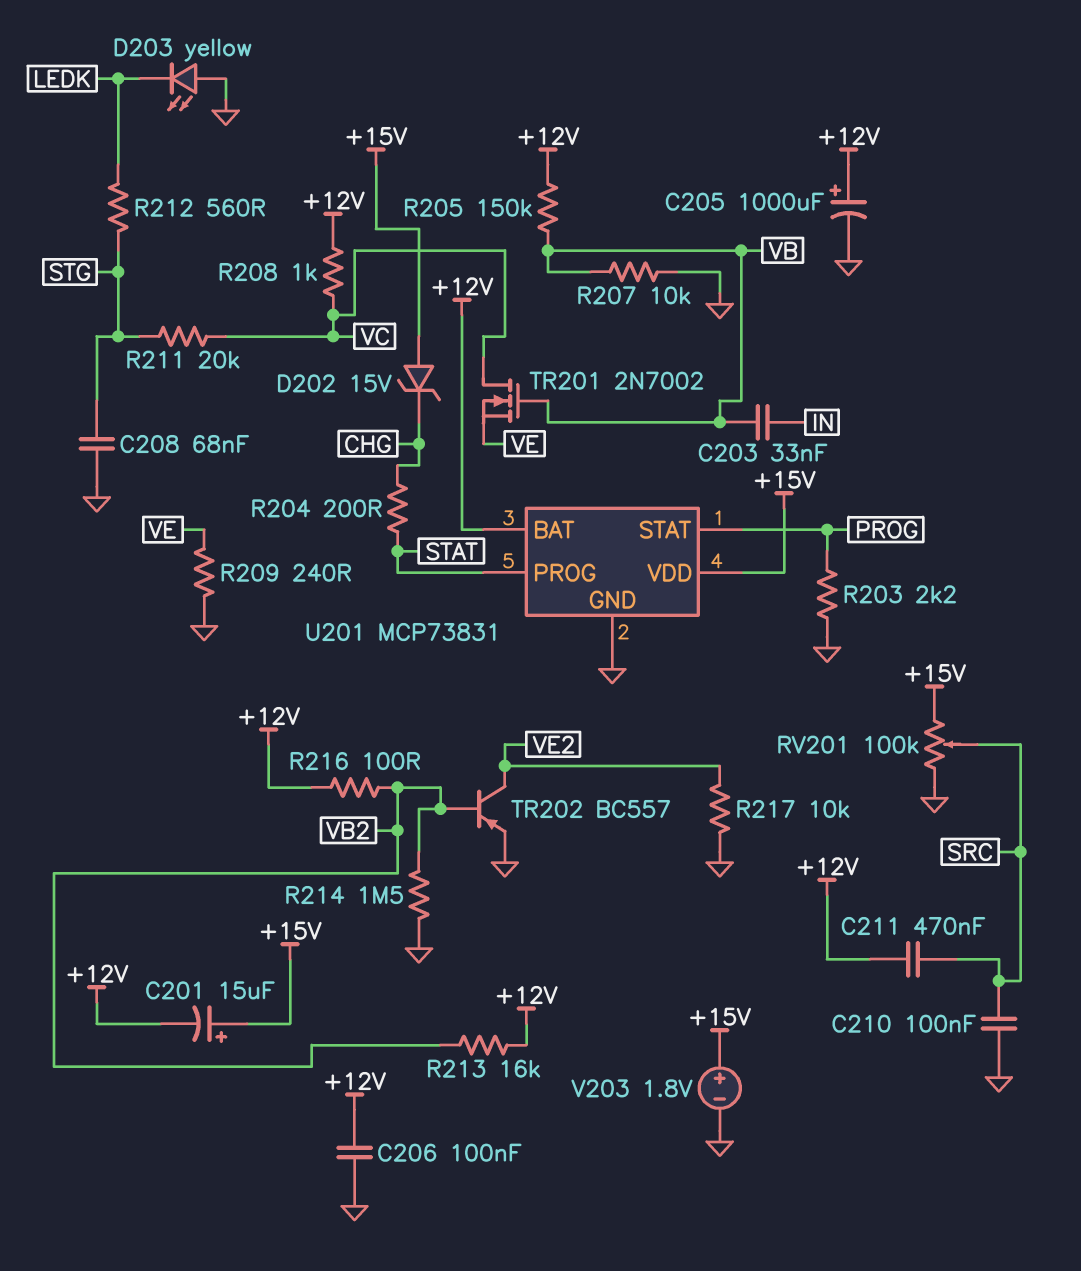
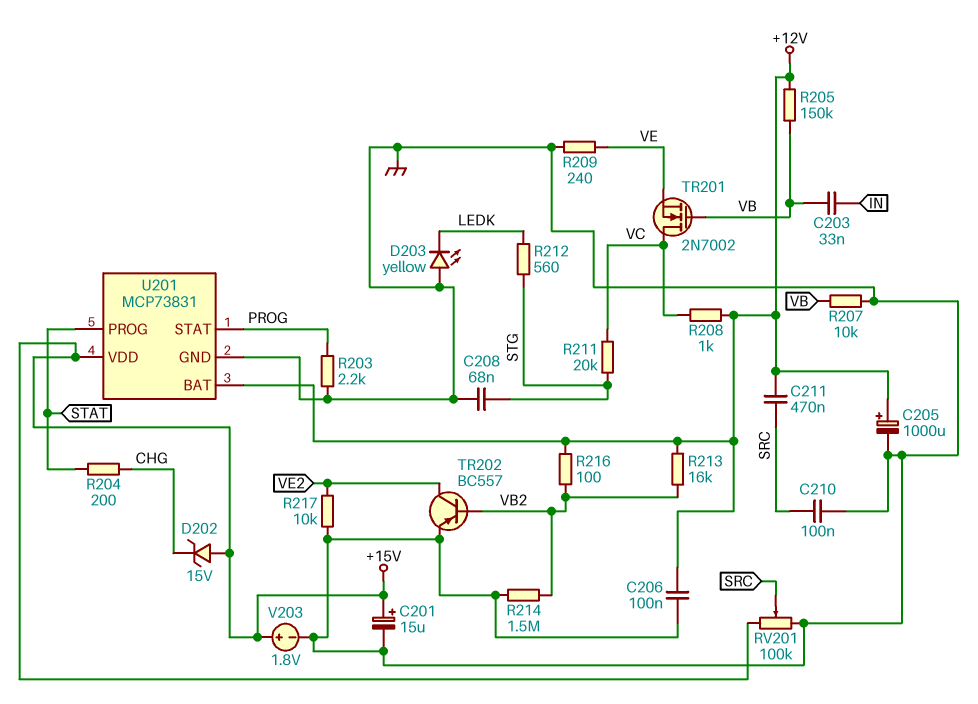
C201: 15uF (plus +15V, minus +12V) -> 15uF (plus +15V, minus GND)

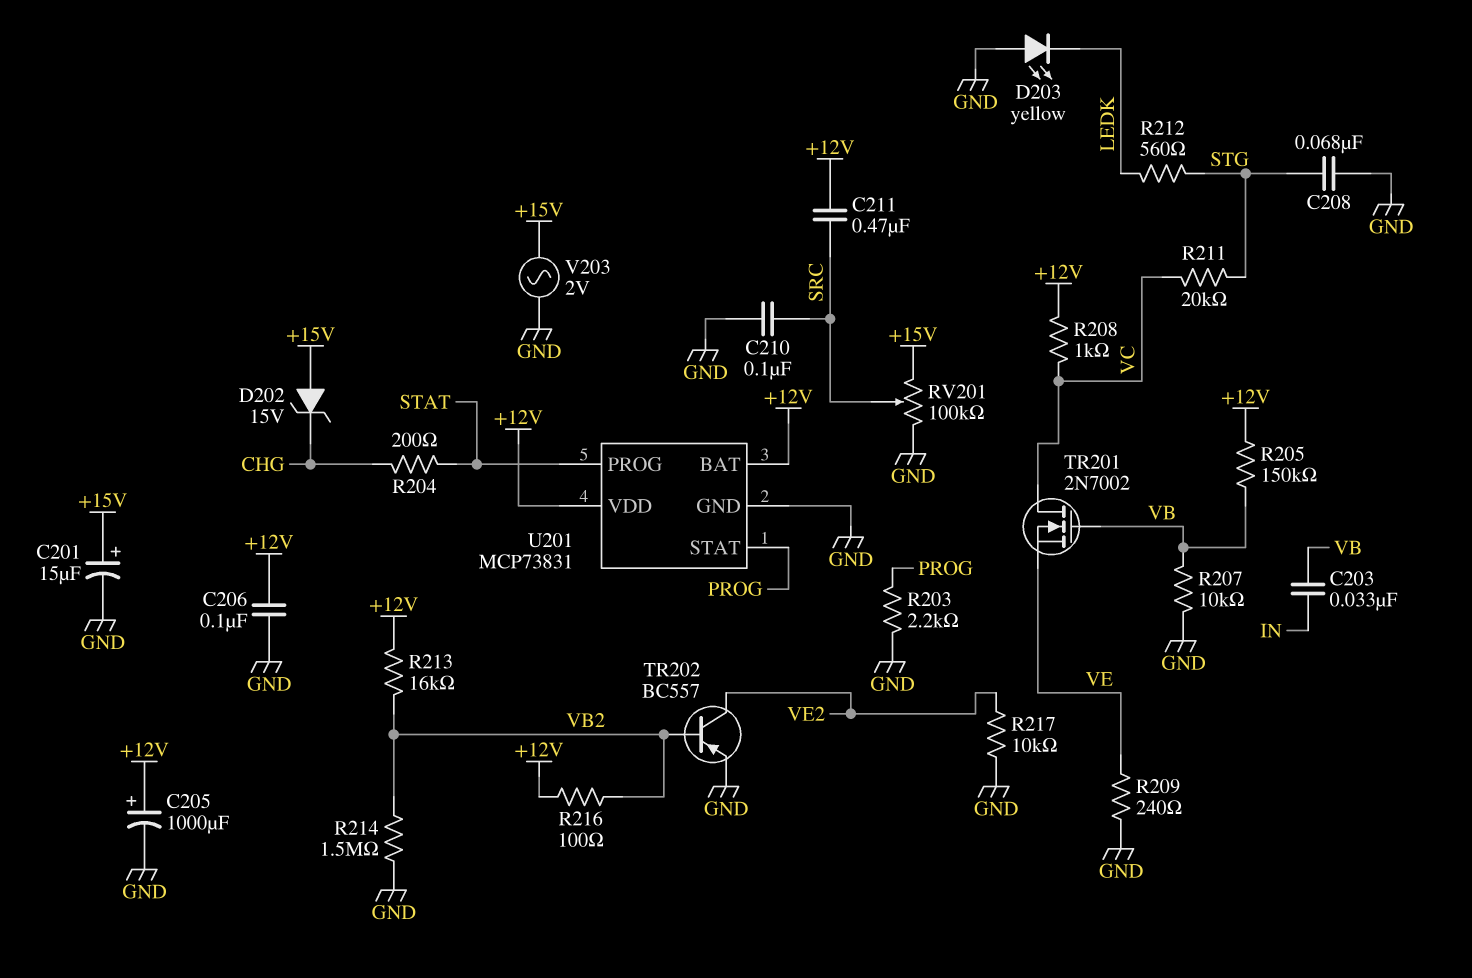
U201 pin VDD: +15V -> +12V
V203: 1.8V (plus +15V, minus GND) -> AC 2V (+15V, GND)

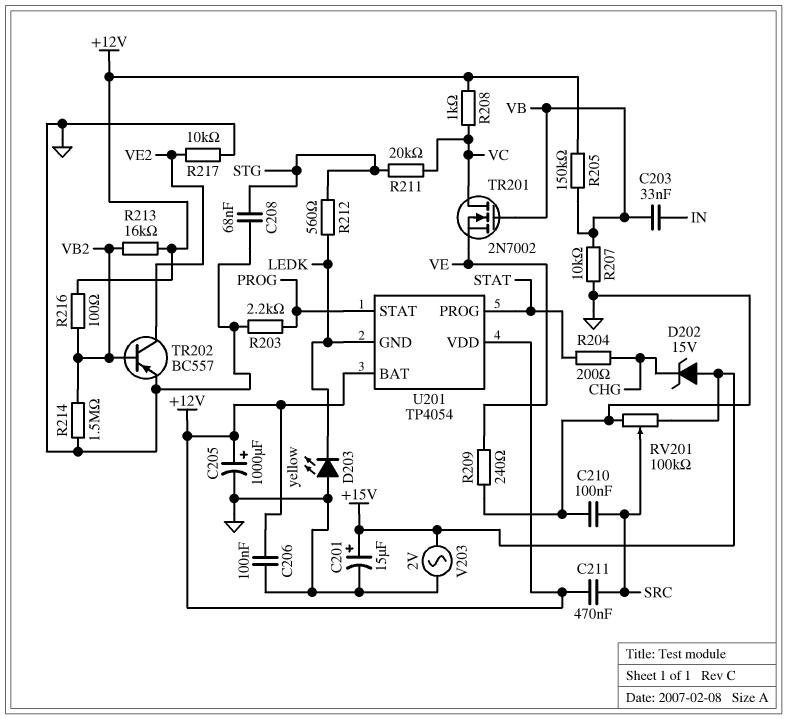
U201: MCP73831 -> TP4054
U201 pin GND: GND -> LEDK

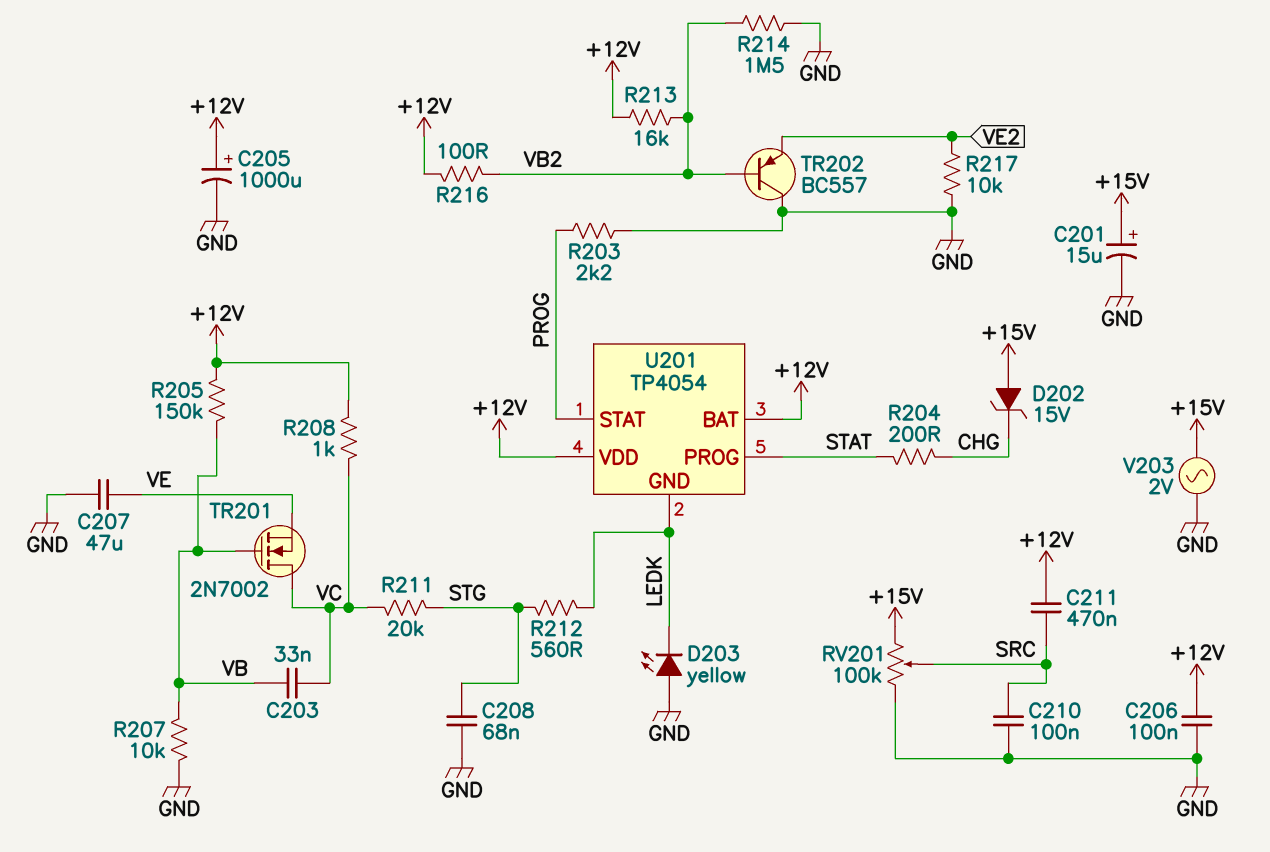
C203: 33nF (IN, VB) -> 33nF (VB, VC)
C207: none -> 47uF (GND, VE)
R209: 240 (GND, VE) -> none
TR202: PNP BC557 (B VB2, C VE2, E GND) -> PNP BC557 (B VB2, C GND, E VE2)

